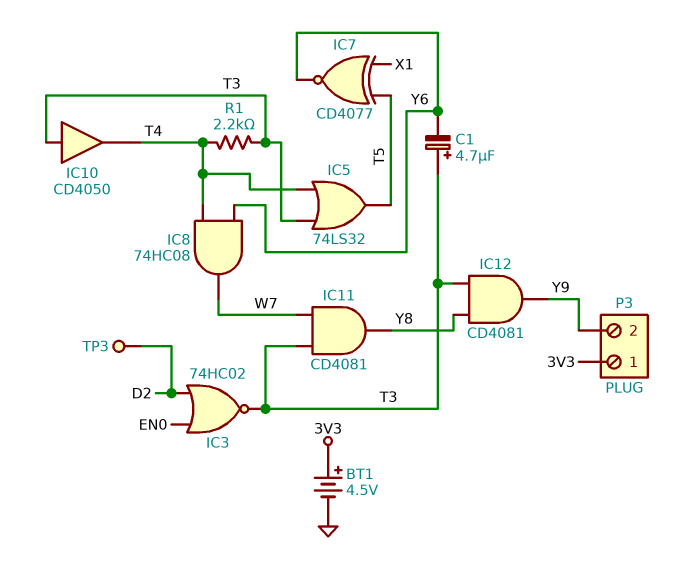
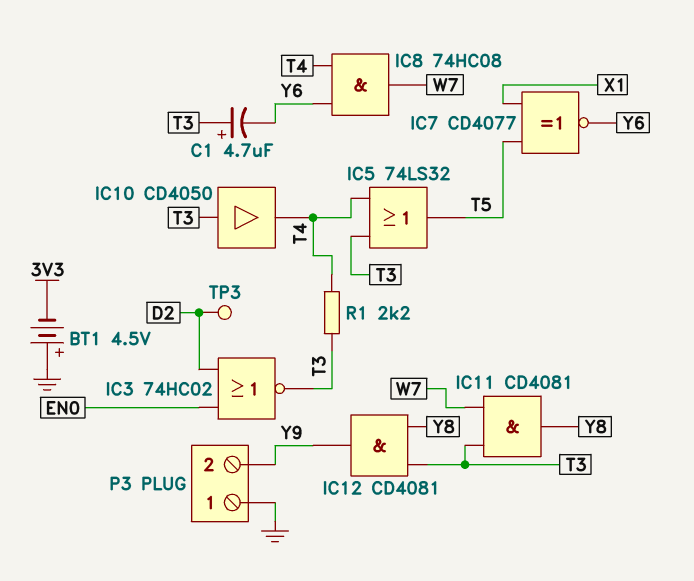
BT1: 4.5V (plus 3V3, minus GND) -> 4.5V (plus GND, minus 3V3)
P3 pin 1: 3V3 -> GND

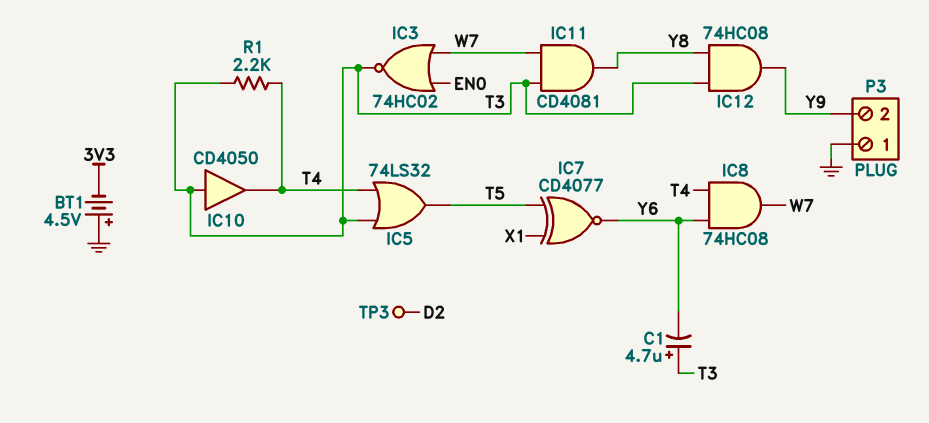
IC3: NOR 74HC02 (in D2, in EN0, out T3) -> NOR 74HC02 (in EN0, in W7, out T3)
IC12: AND CD4081 (in T3, in Y8, out Y9) -> AND 74HC08 (in T3, in Y8, out Y9)

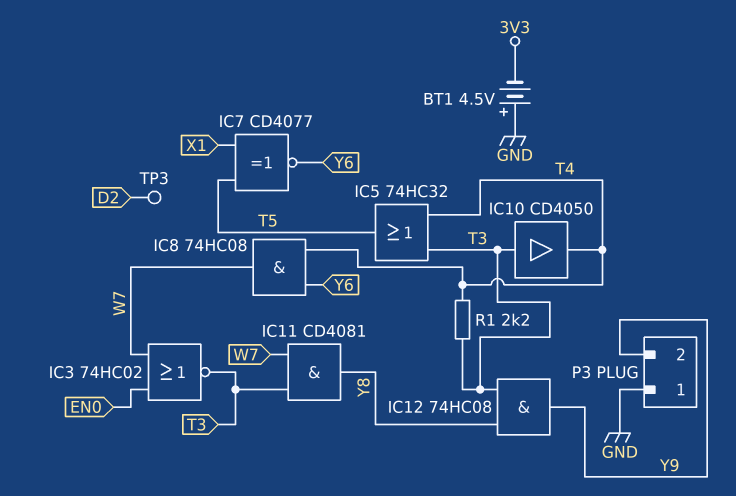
C1: 4.7uF (plus T3, minus Y6) -> none
IC5: OR 74LS32 (in T3, in T4, out T5) -> OR 74HC32 (in T3, in T4, out T5)

